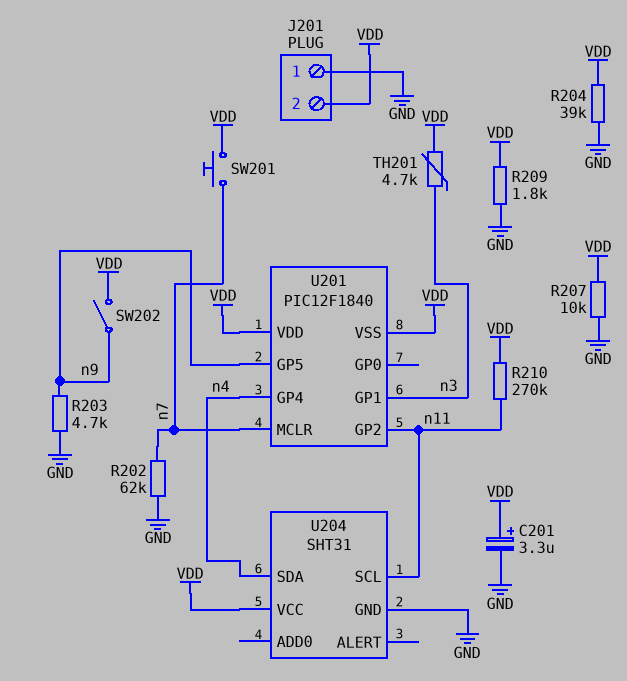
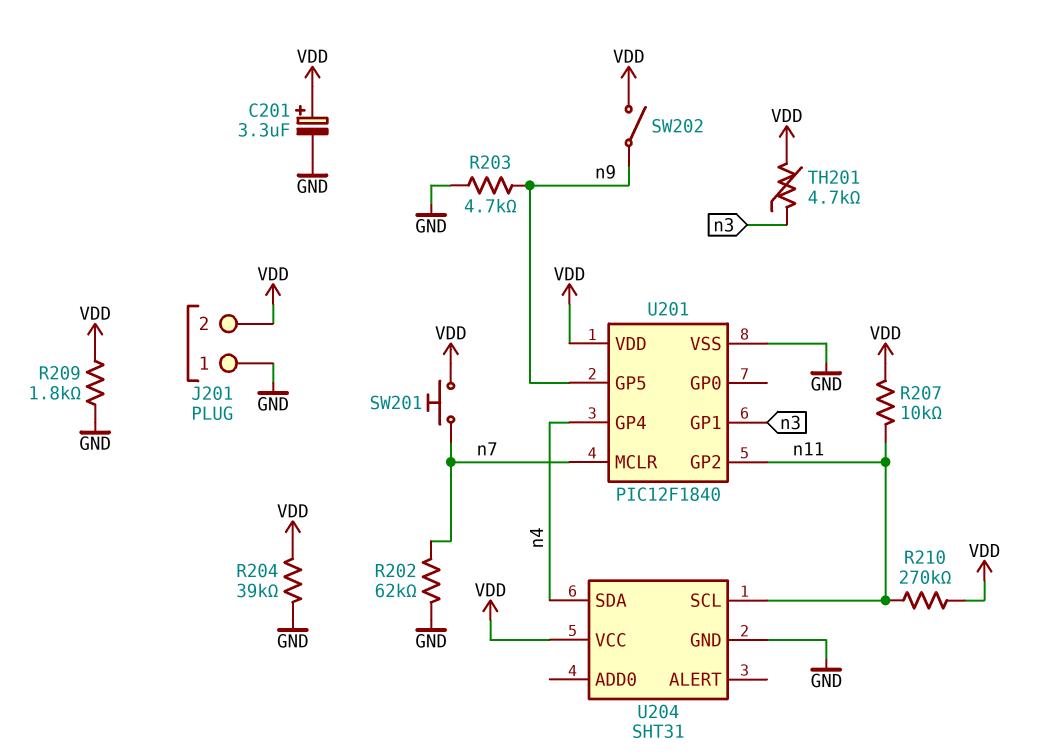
R207: 10k (GND, VDD) -> 10k (VDD, n11)
U201 pin VSS: VDD -> GND

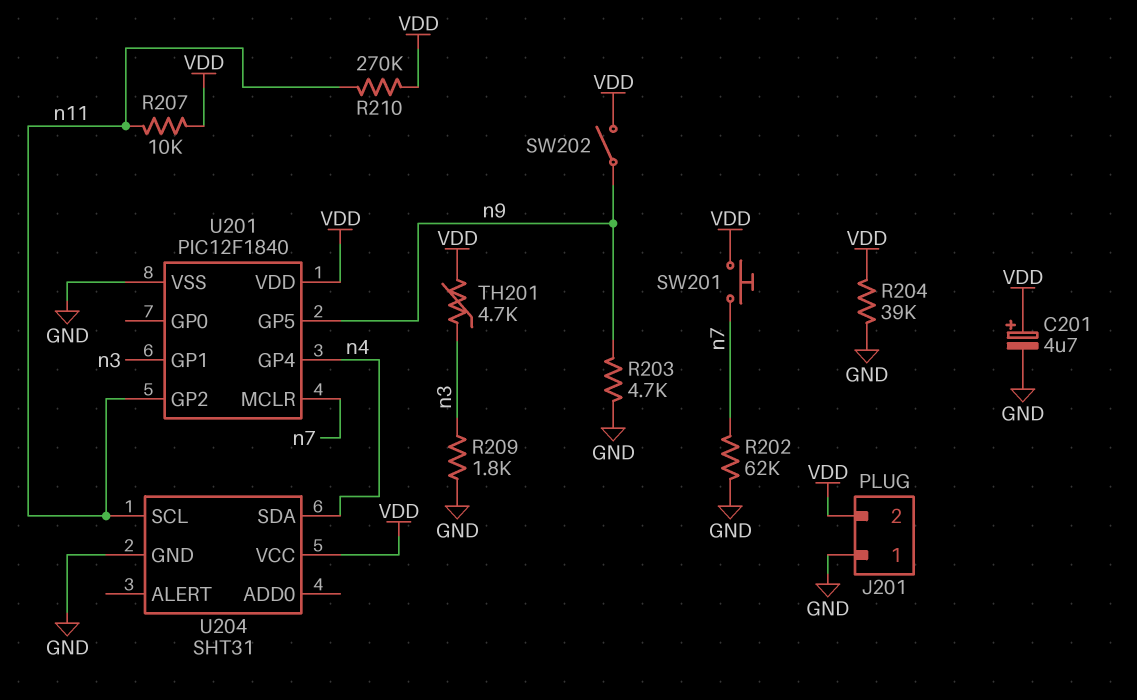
C201: 3.3uF (plus VDD, minus GND) -> 4.7uF (plus VDD, minus GND)
R209: 1.8k (GND, VDD) -> 1.8k (GND, n3)

